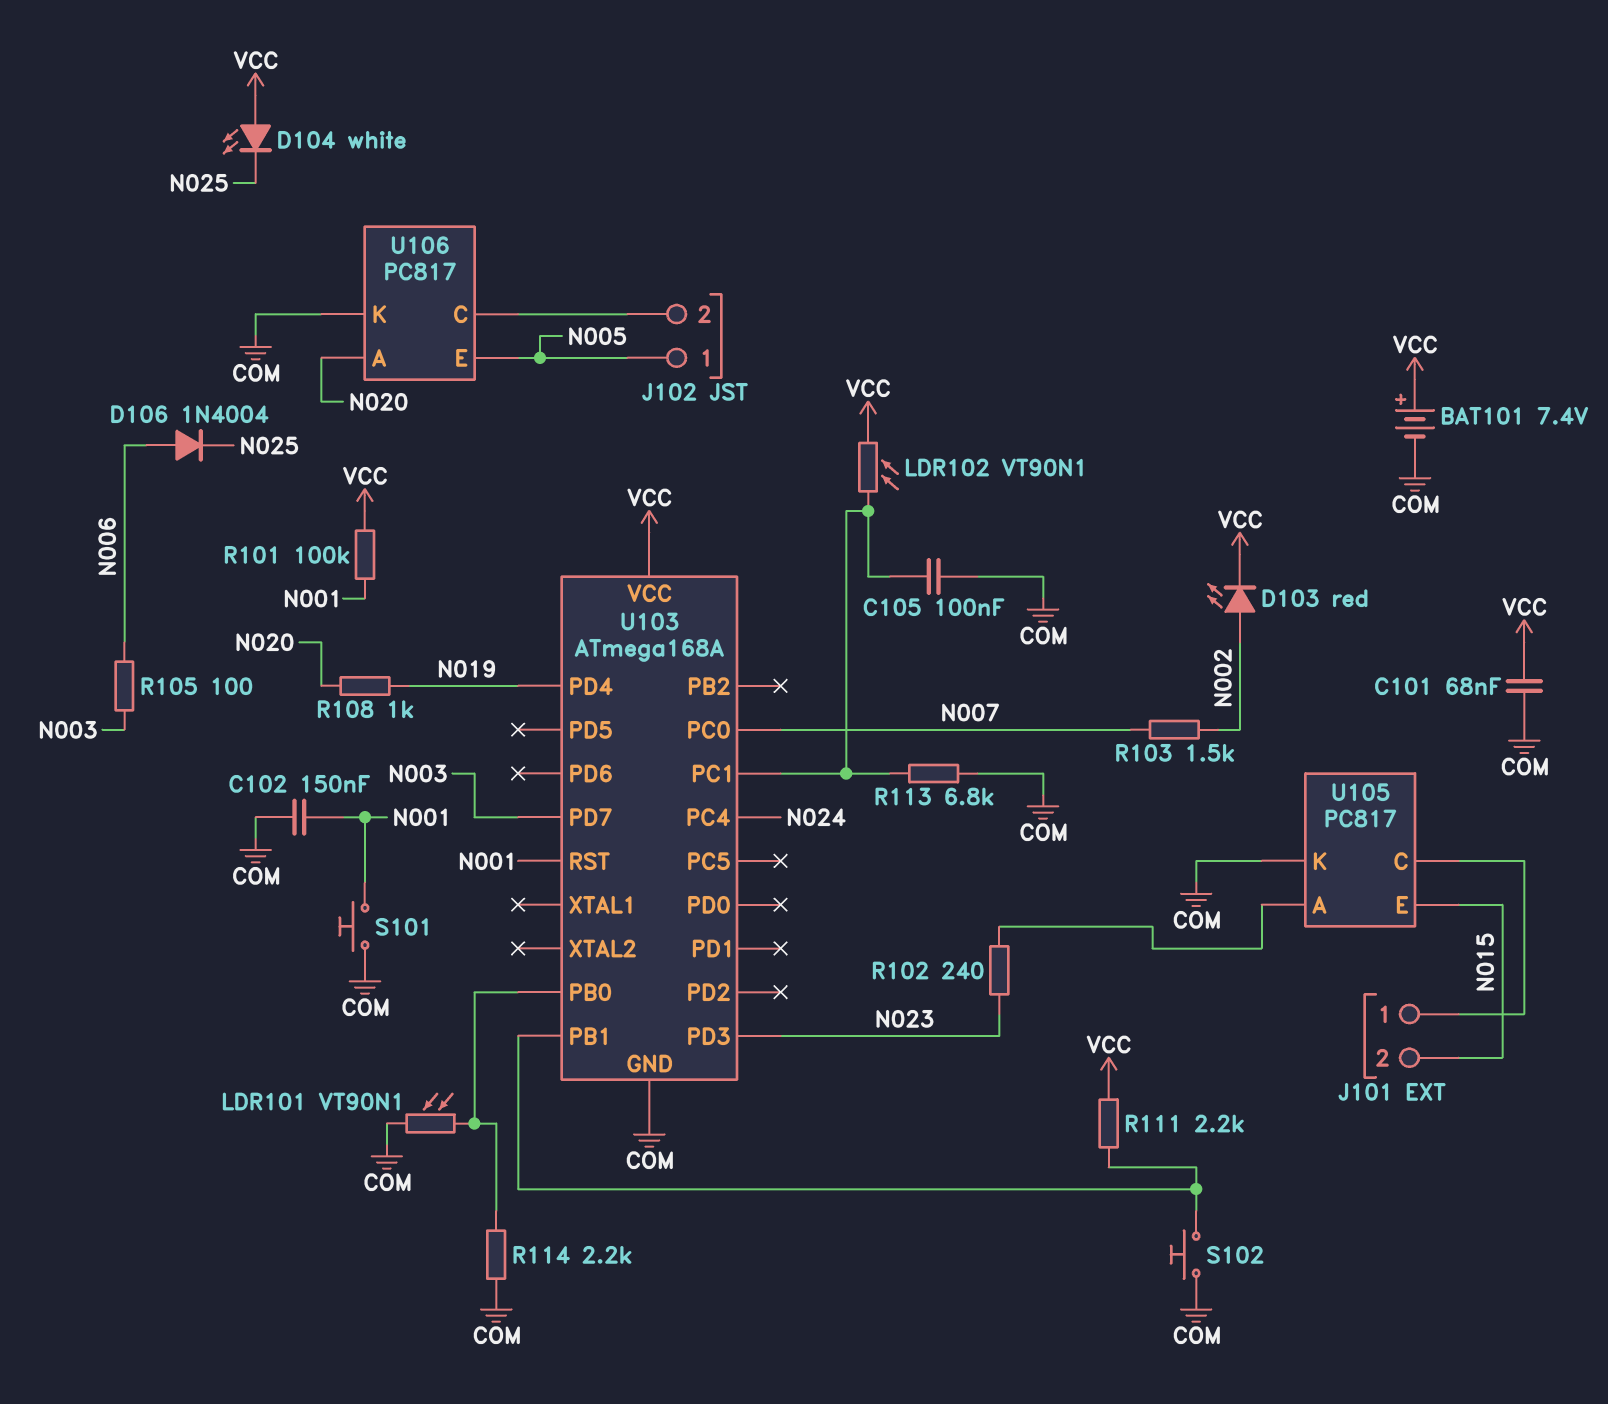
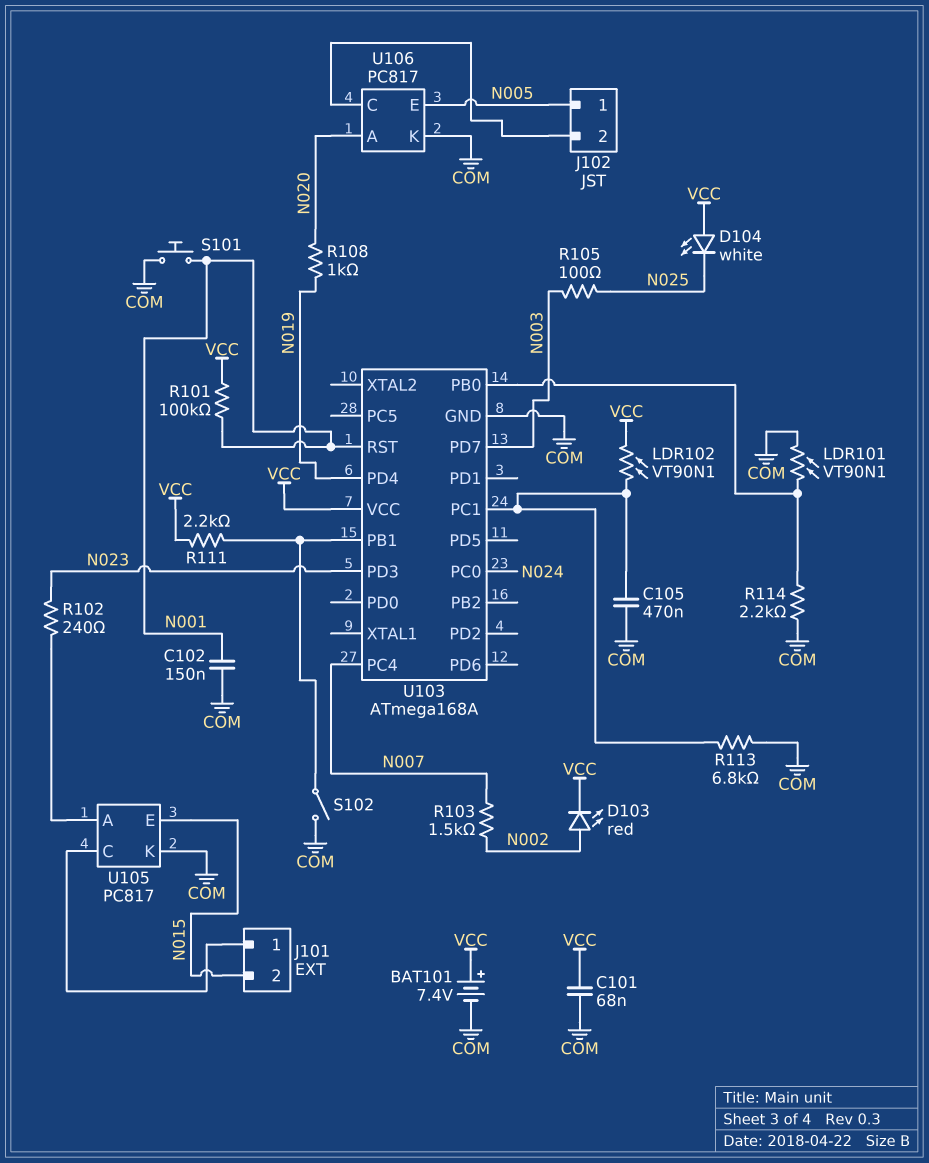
C105: 100nF (COM, U103/PC1) -> 470nF (COM, U103/PC1)
D106: diode 1N4004 (A N006, K N025) -> none
R105: 100 (N003, N006) -> 100 (N003, N025)
S102: button (COM, U103/PB1) -> switch (COM, U103/PB1)
U103 pin PC0: N007 -> N024
U103 pin PC4: N024 -> N007

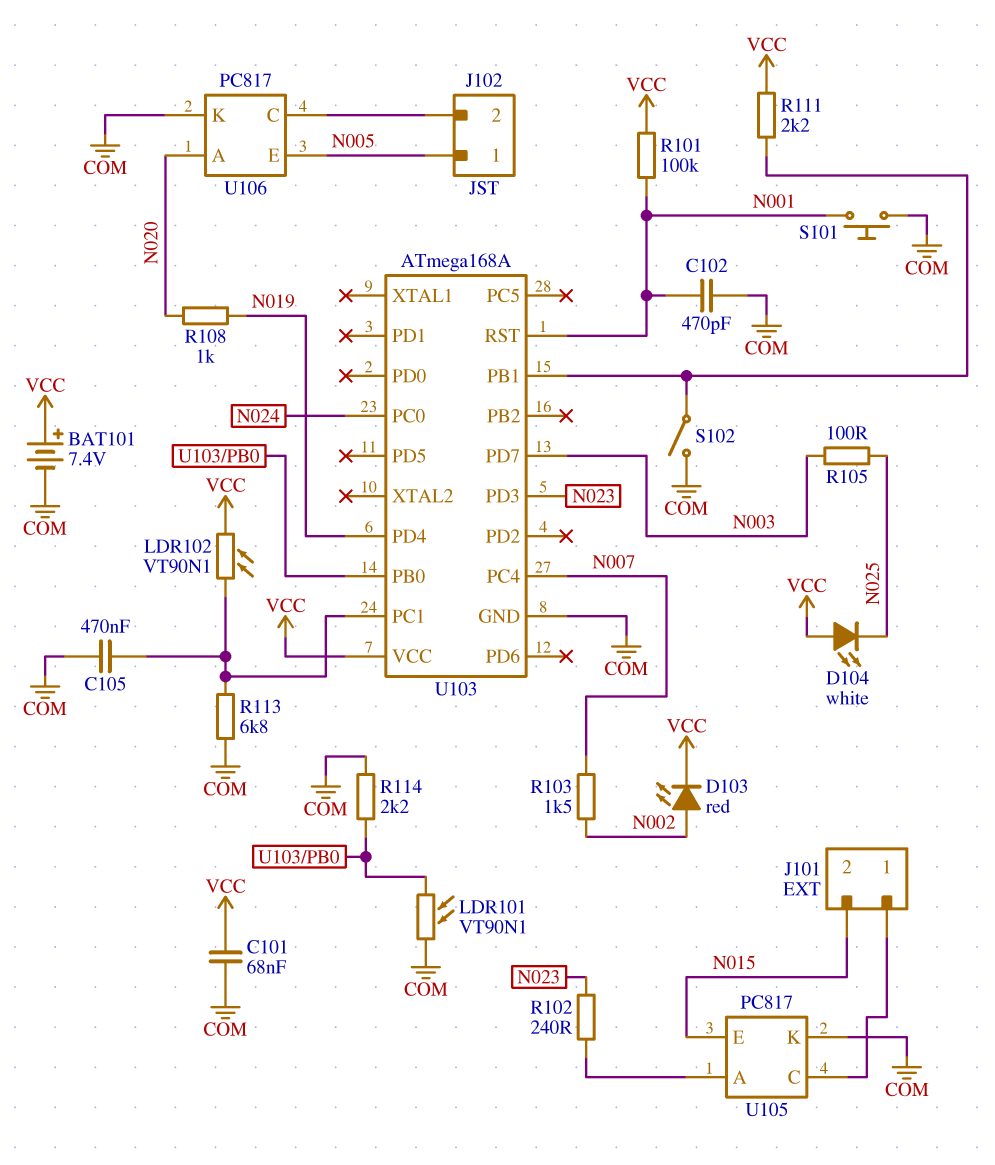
C102: 150nF (COM, N001) -> 470pF (COM, N001)

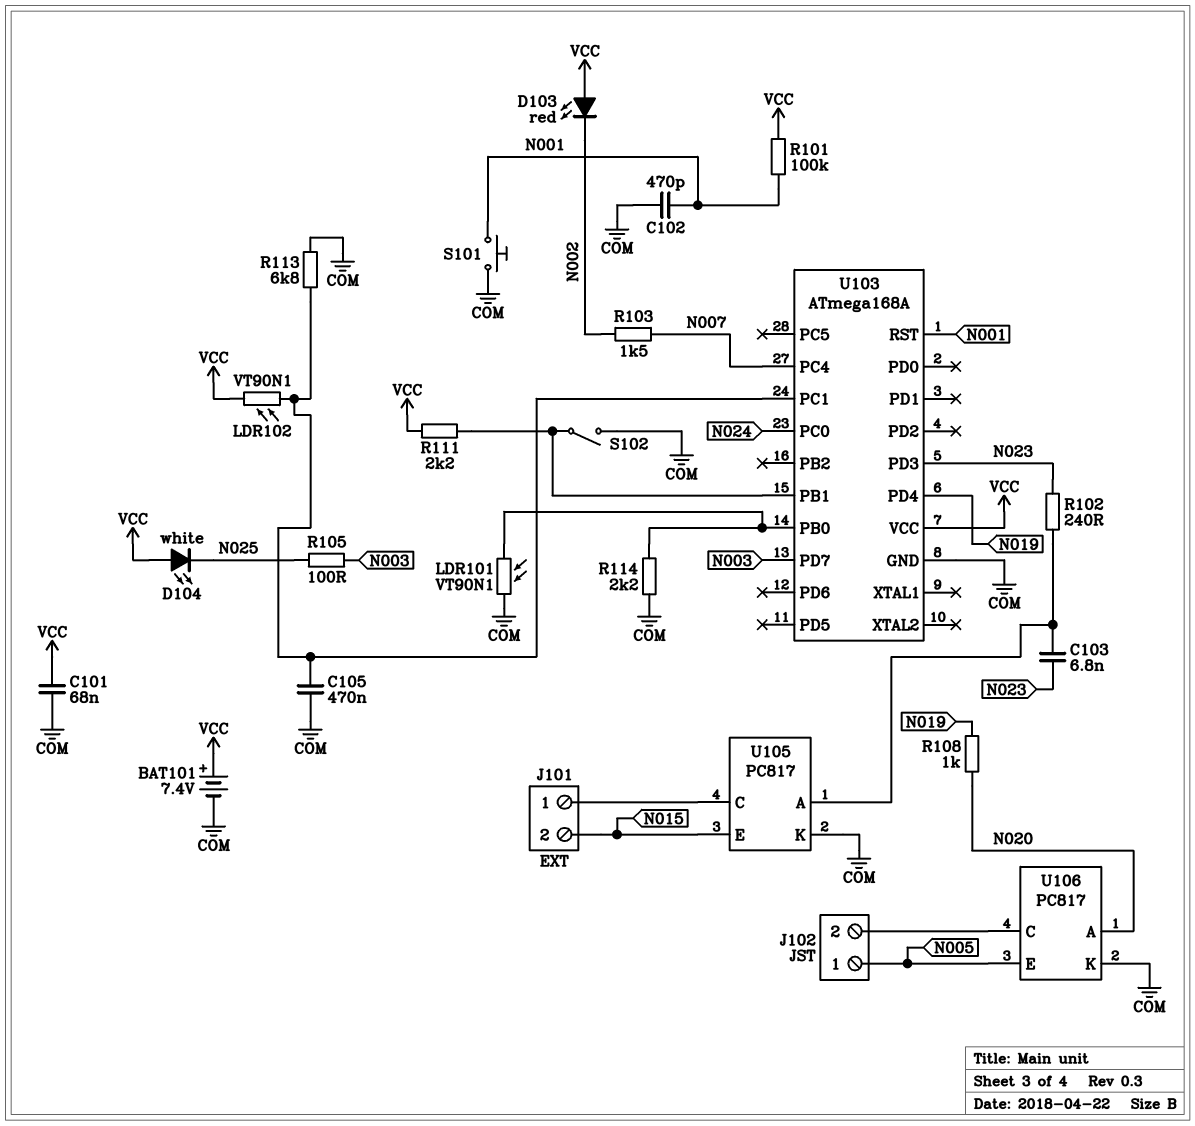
C103: none -> 6.8nF (N023, U105/A)
D103: LED red (A N002, K VCC) -> LED red (A VCC, K N002)

